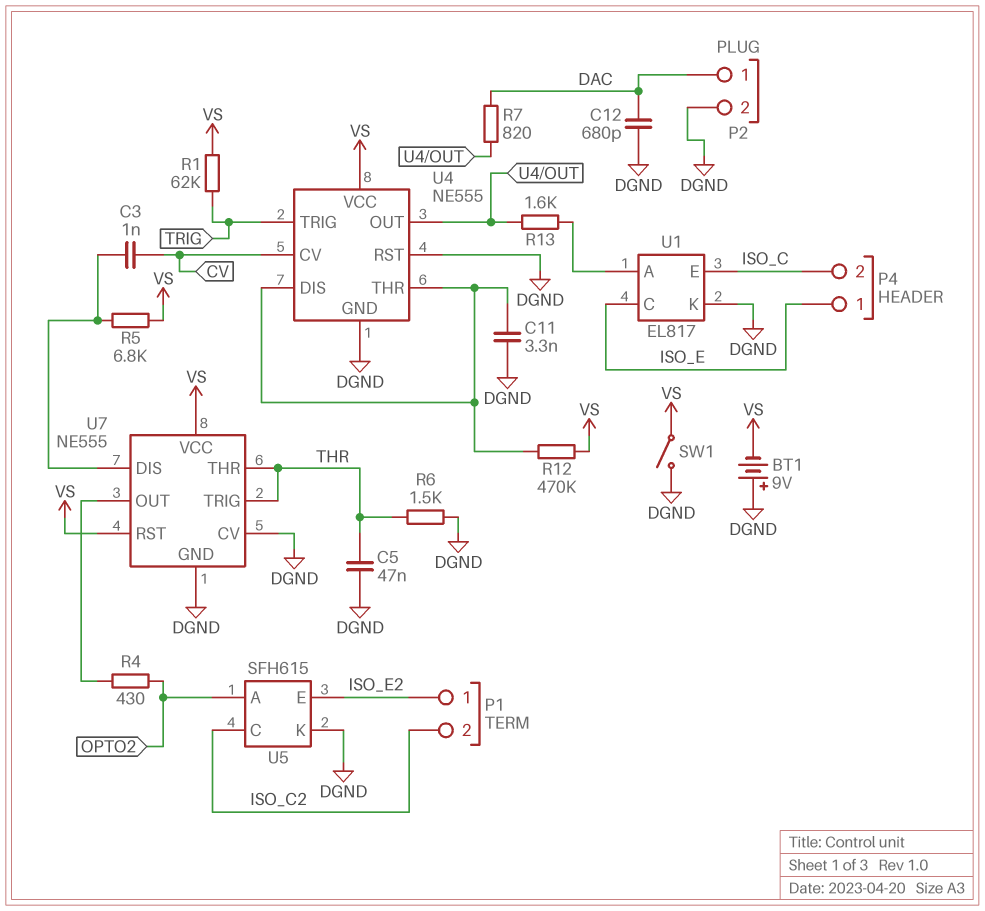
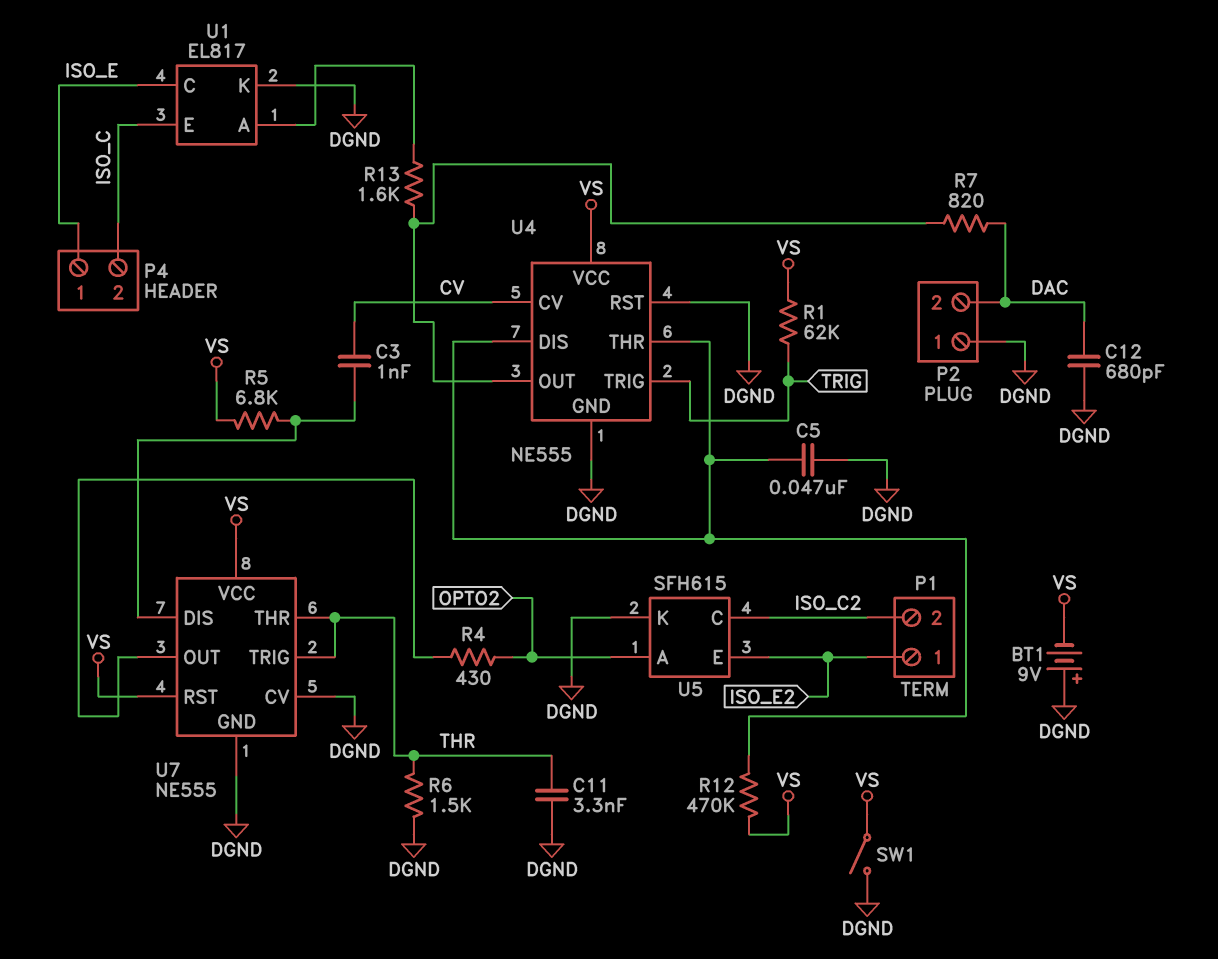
C5: 47nF (DGND, THR) -> 47nF (DGND, U4/DIS)
C11: 3.3nF (DGND, U4/DIS) -> 3.3nF (DGND, THR)
P2 pin 1: DAC -> DGND
P2 pin 2: DGND -> DAC

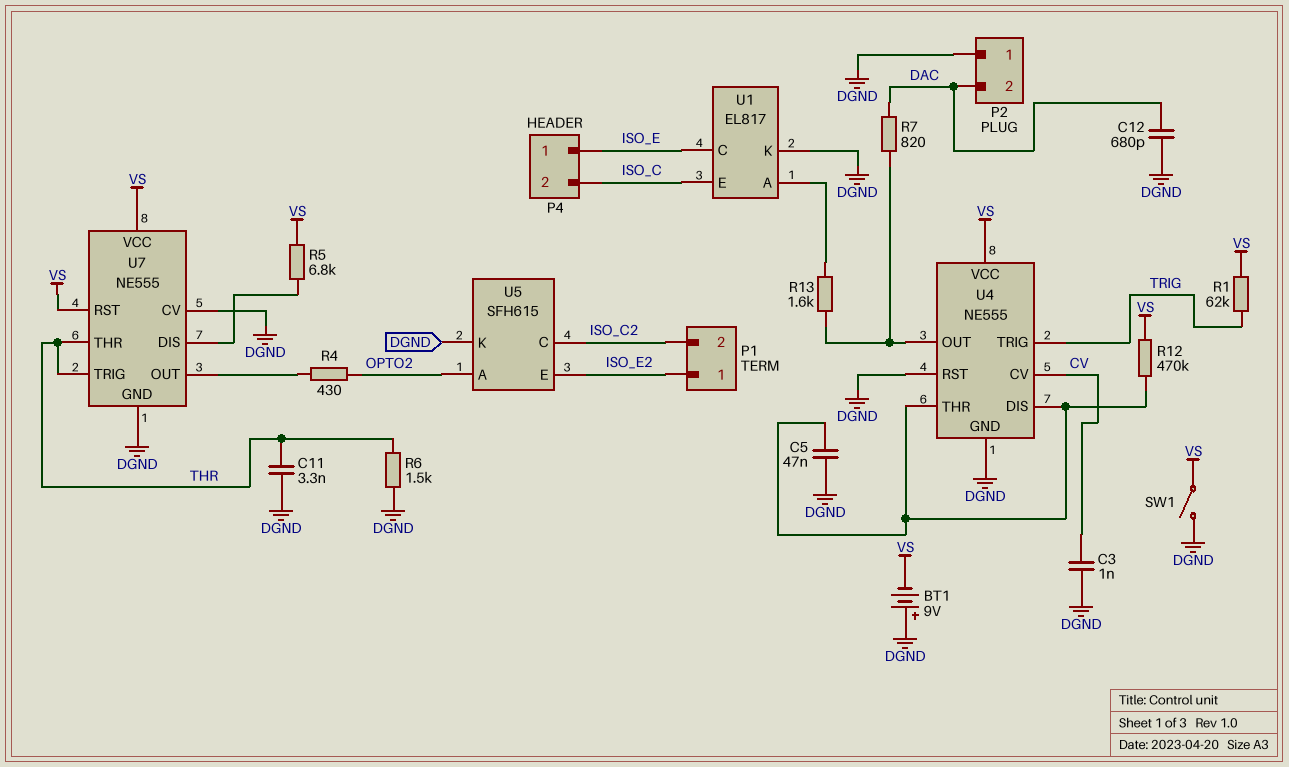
C3: 1nF (CV, U7/DIS) -> 1nF (CV, DGND)

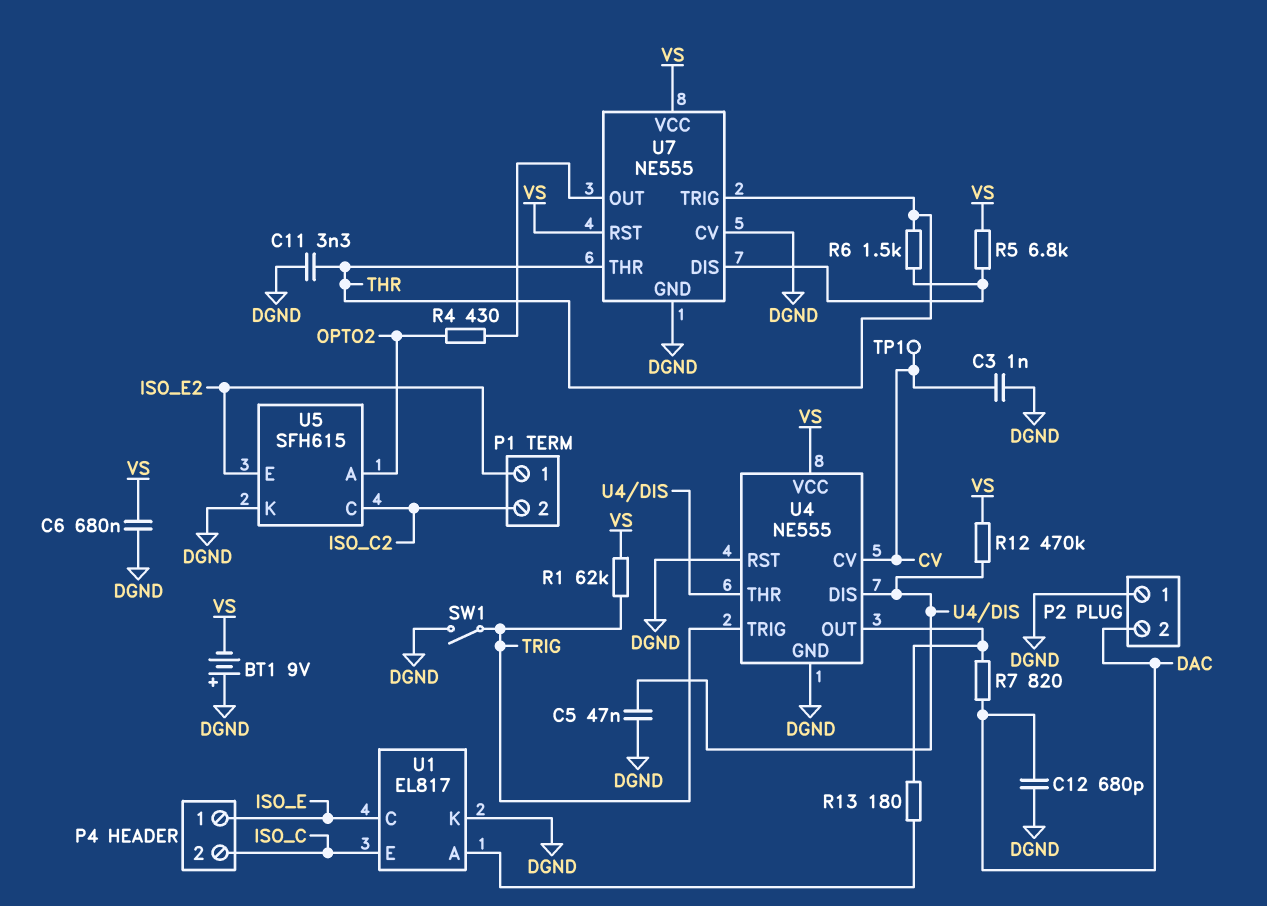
C6: none -> 680nF (DGND, VS)
R6: 1.5k (DGND, THR) -> 1.5k (THR, U7/DIS)
R13: 1.6k (U1/A, U4/OUT) -> 180 (U1/A, U4/OUT)
SW1: switch (DGND, VS) -> switch (DGND, TRIG)
TP1: none -> test point (CV)

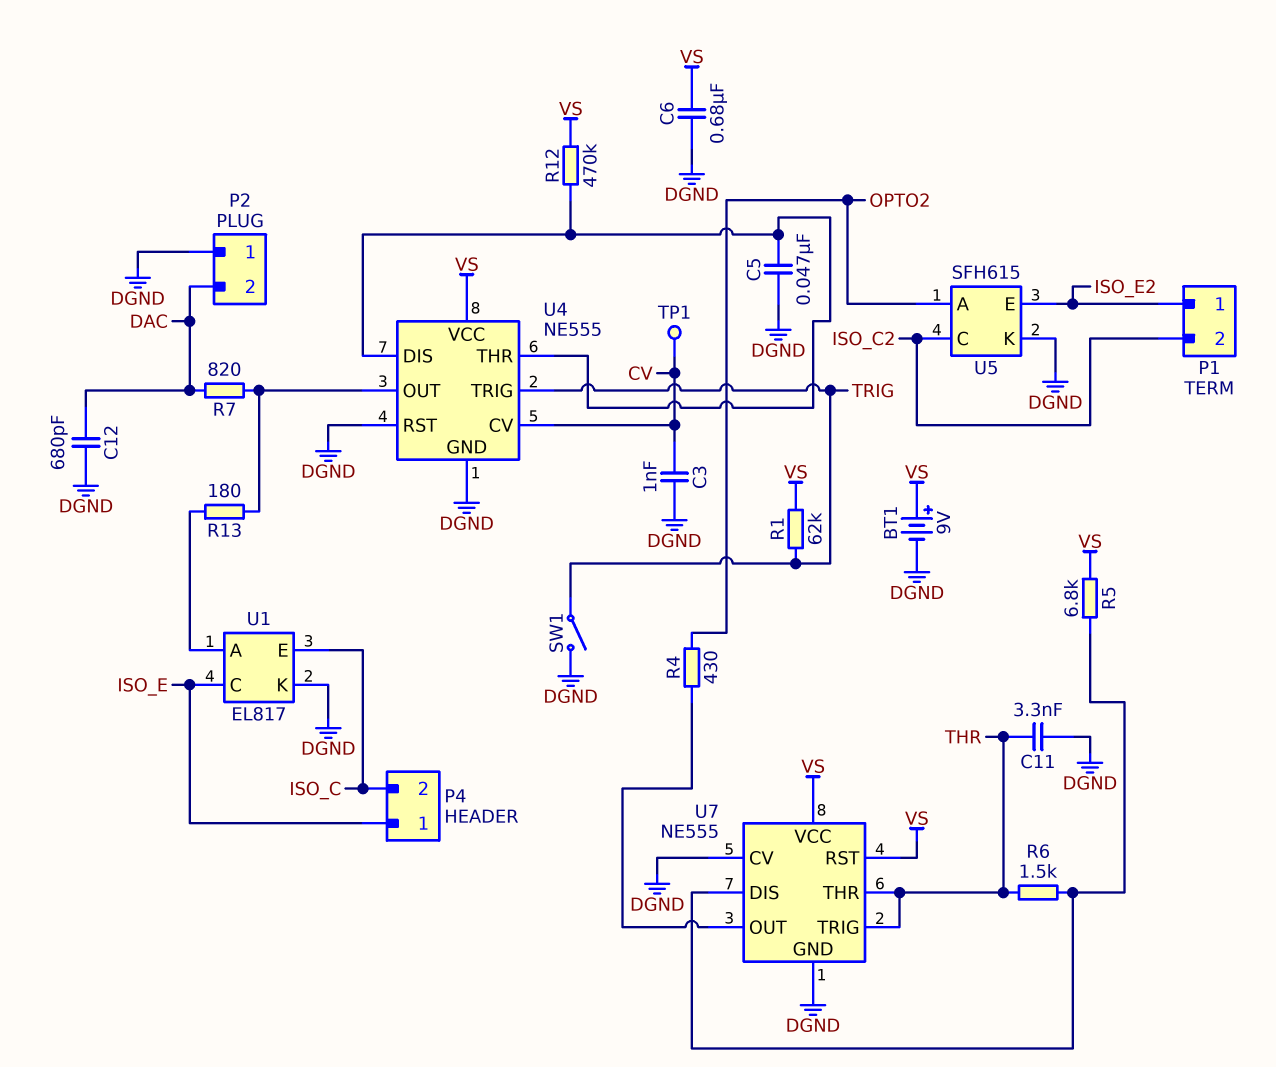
BT1: 9V (plus DGND, minus VS) -> 9V (plus VS, minus DGND)

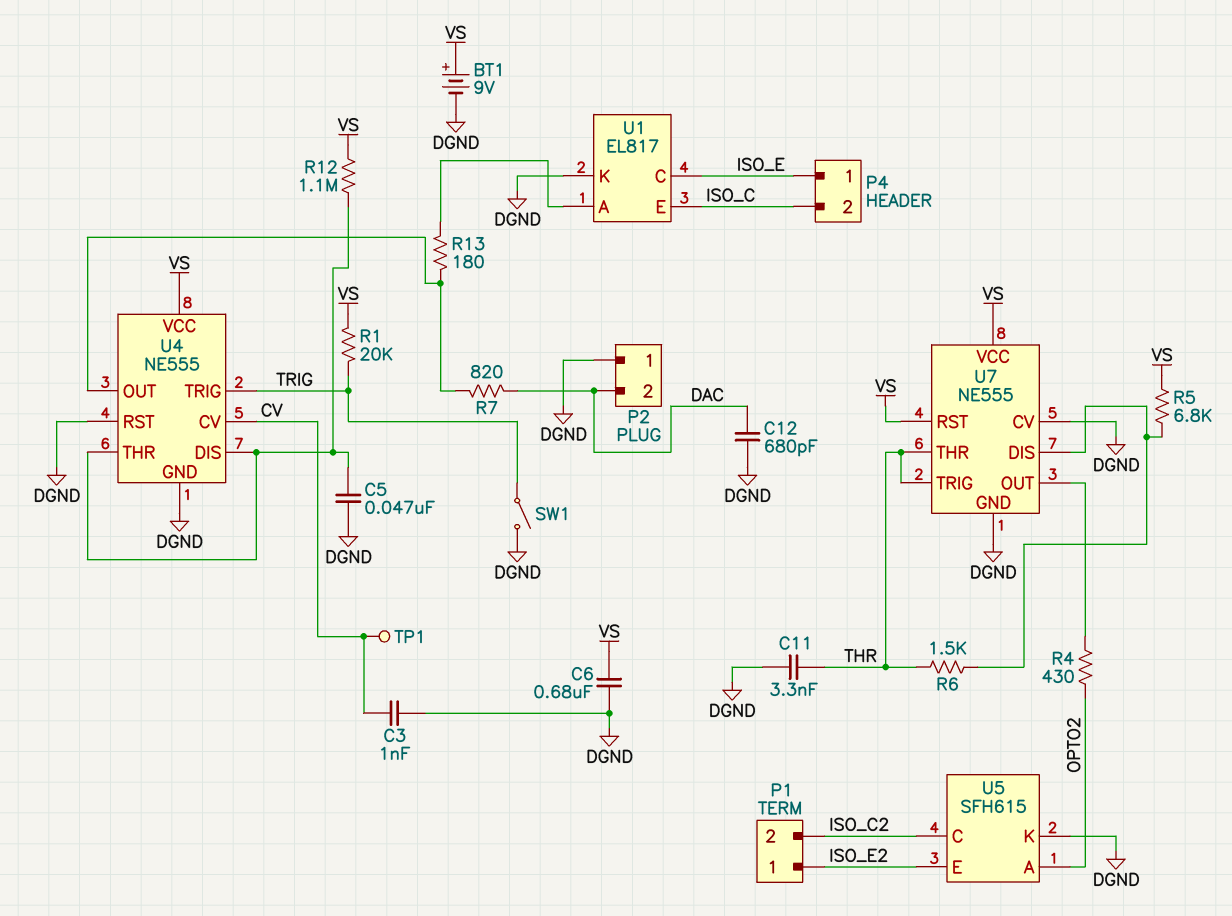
R1: 62k (TRIG, VS) -> 20k (TRIG, VS)
R12: 470k (U4/DIS, VS) -> 1.1M (U4/DIS, VS)

